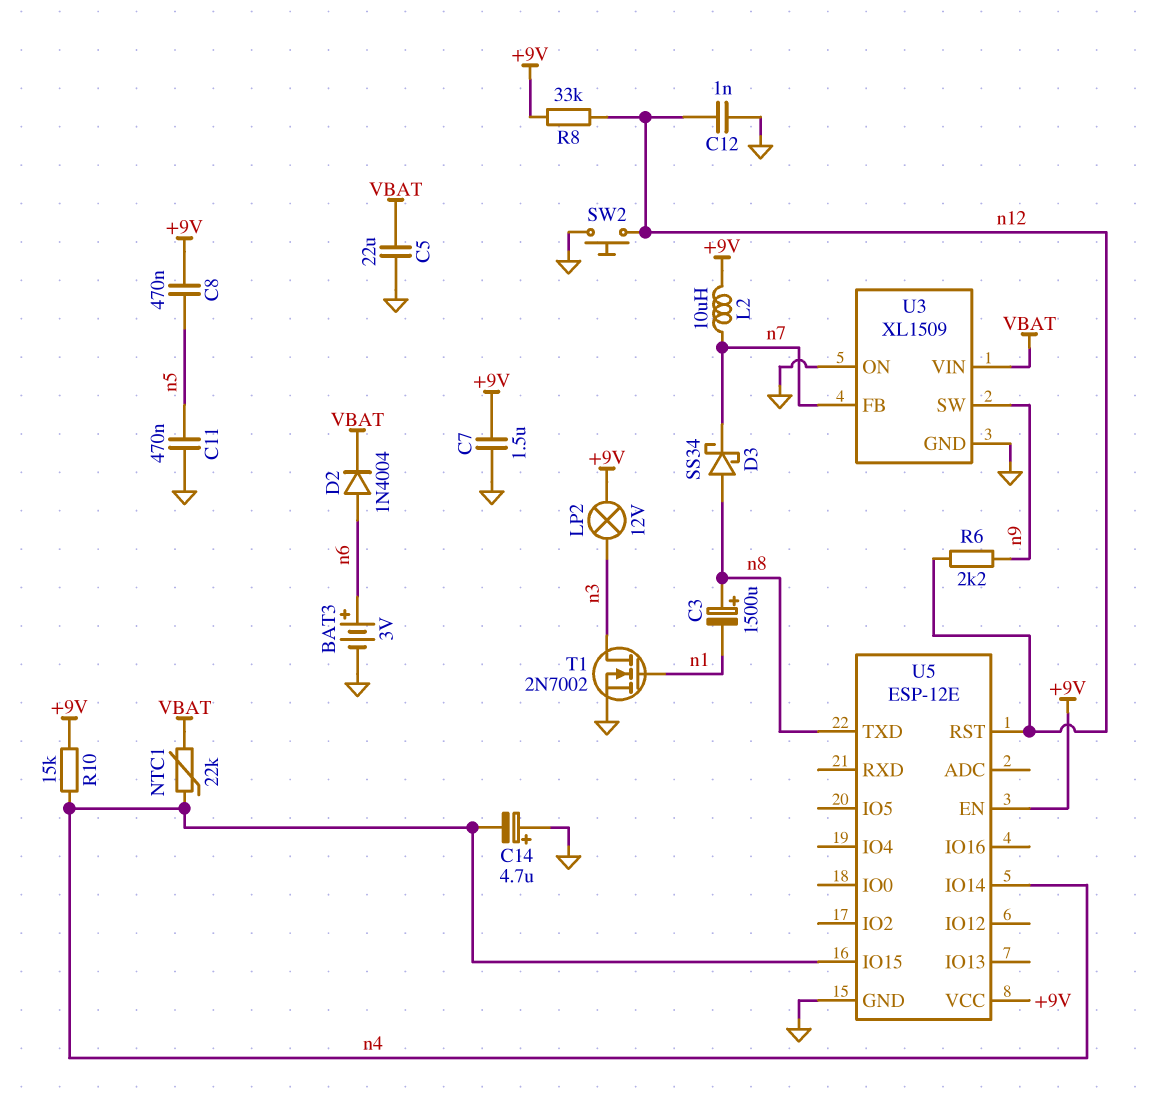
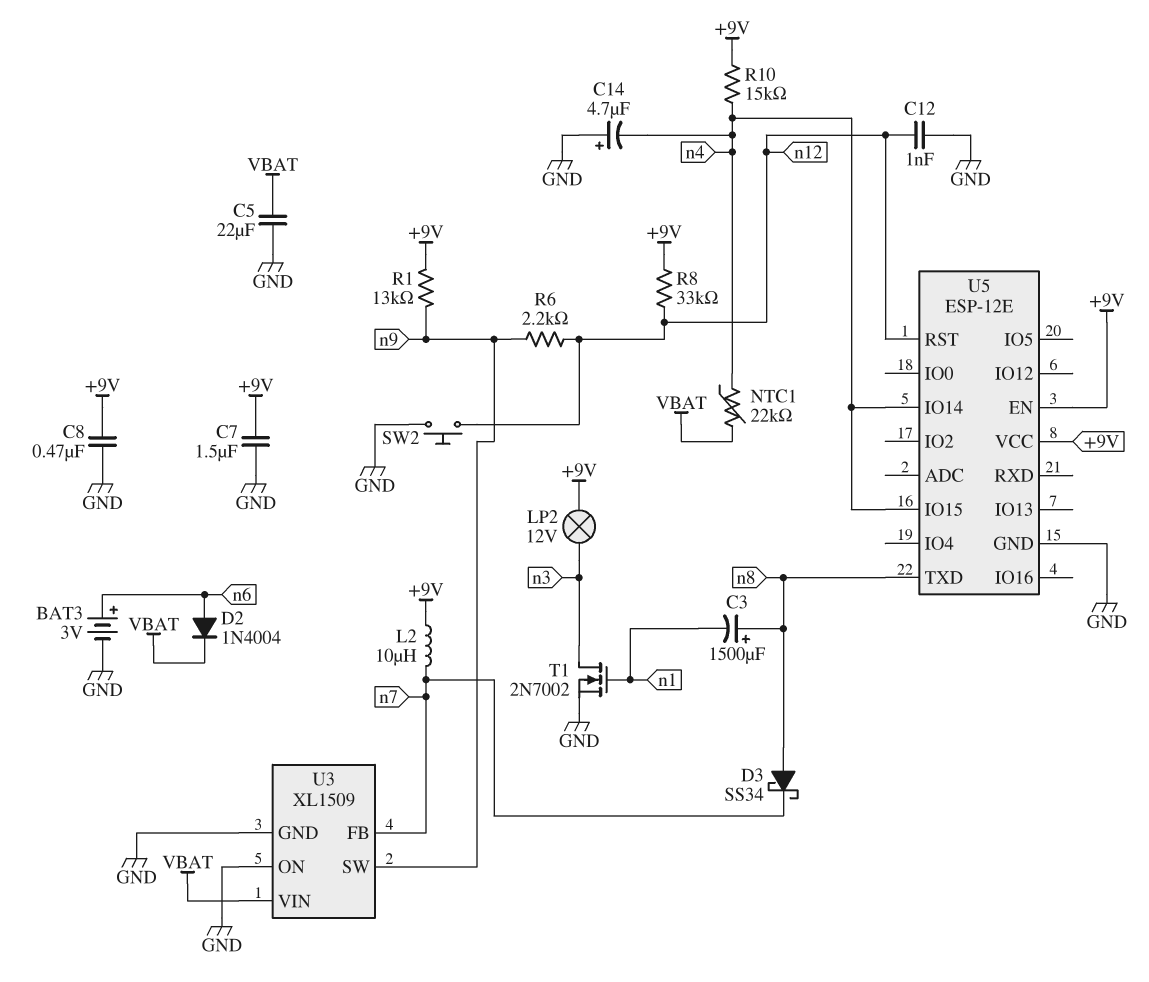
C8: 470nF (+9V, n5) -> 470nF (+9V, GND)
C11: 470nF (GND, n5) -> none
R1: none -> 13k (+9V, n9)

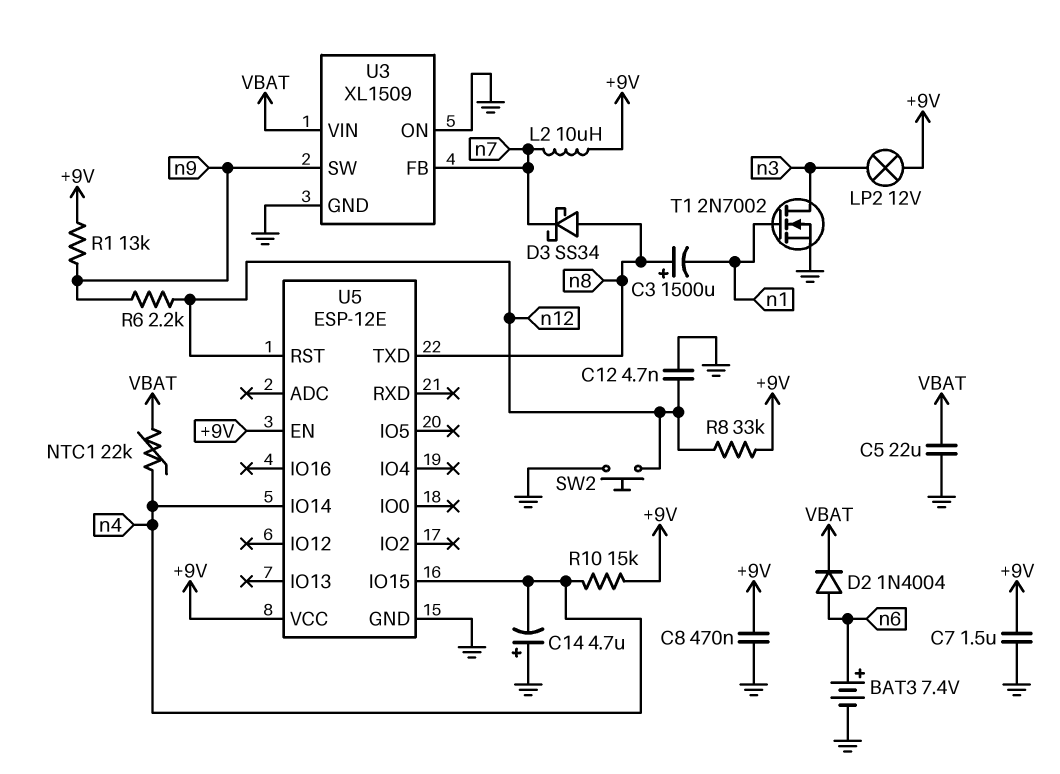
BAT3: 3V (plus n6, minus GND) -> 7.4V (plus n6, minus GND)
C12: 1nF (GND, n12) -> 4.7nF (GND, n12)

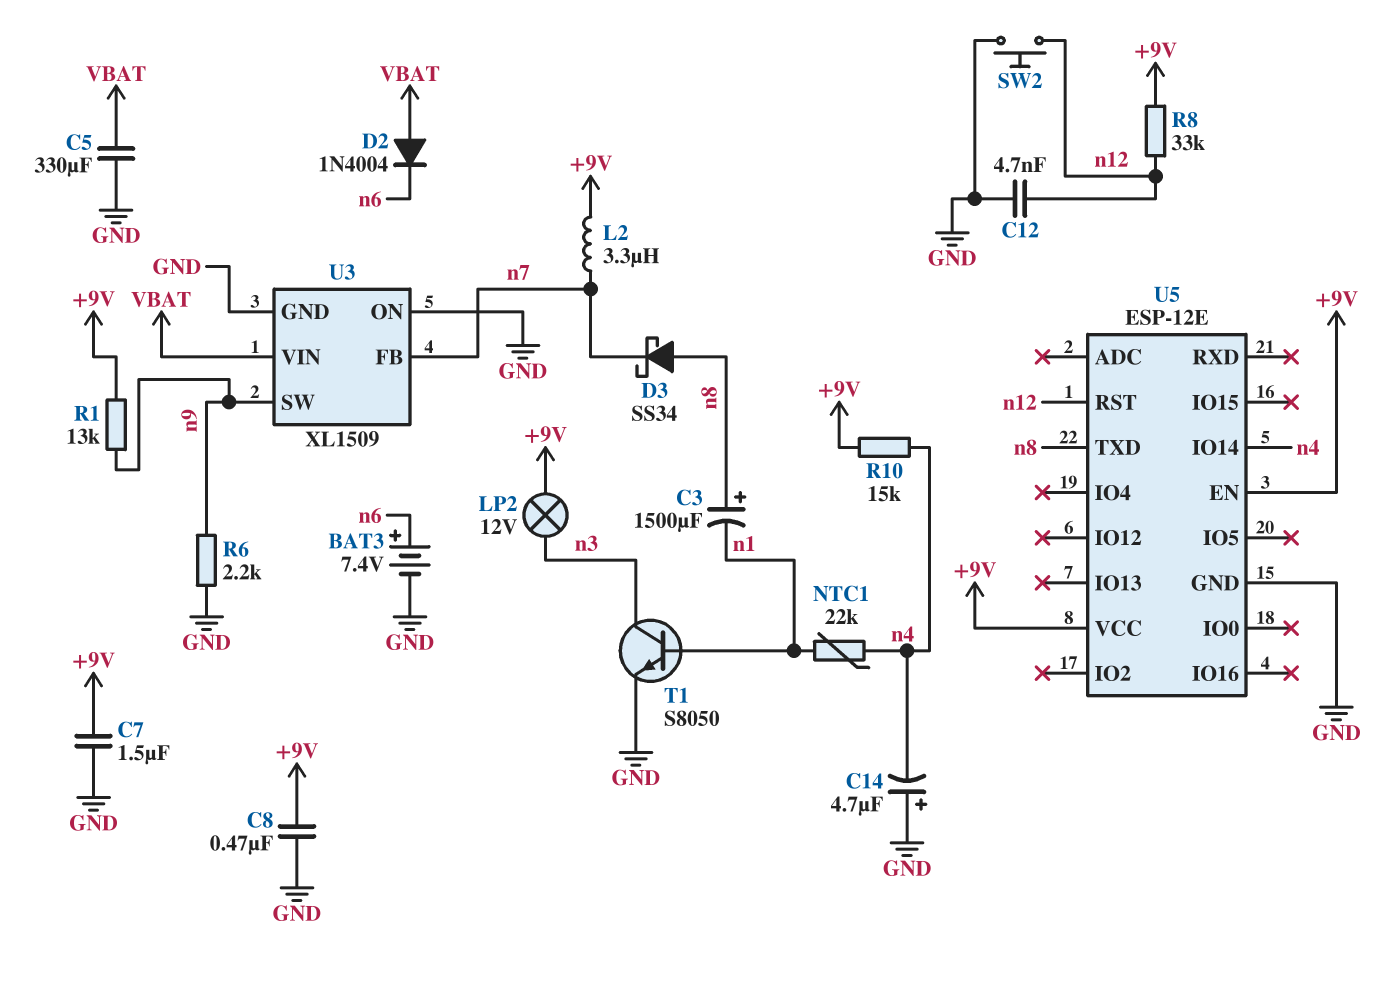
C5: 22uF (GND, VBAT) -> 330uF (GND, VBAT)
D2: diode 1N4004 (A n6, K VBAT) -> diode 1N4004 (A VBAT, K n6)
L2: 10uH (+9V, n7) -> 3.3uH (+9V, n7)
NTC1: 22k (VBAT, n4) -> 22k (n1, n4)
R6: 2.2k (n9, n12) -> 2.2k (GND, n9)
T1: NMOS 2N7002 (G n1, D n3, S GND) -> NPN S8050 (B n1, C n3, E GND)
U5 pin IO15: n4 -> none

